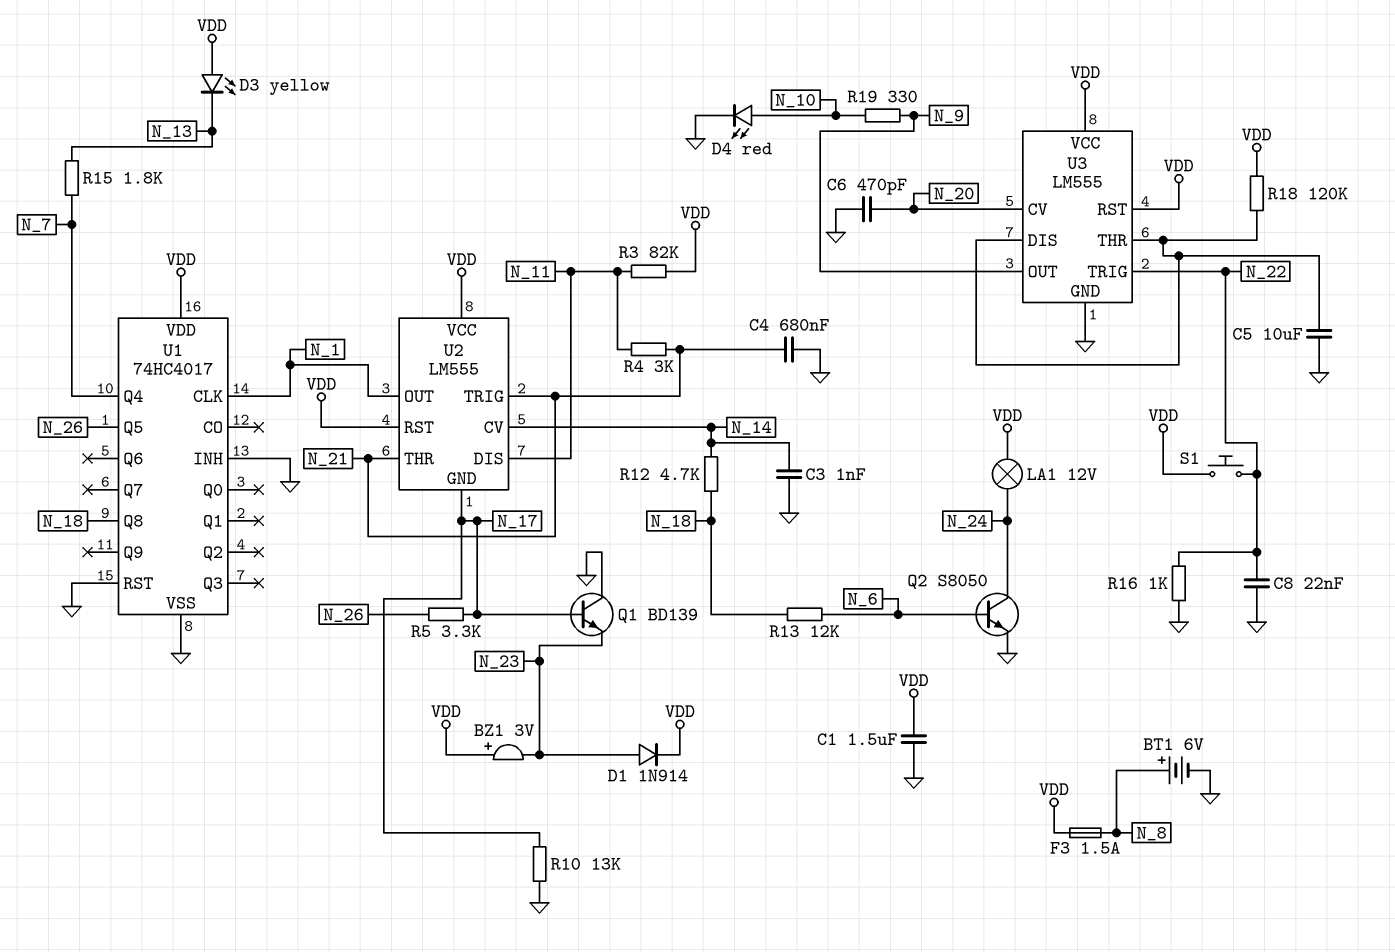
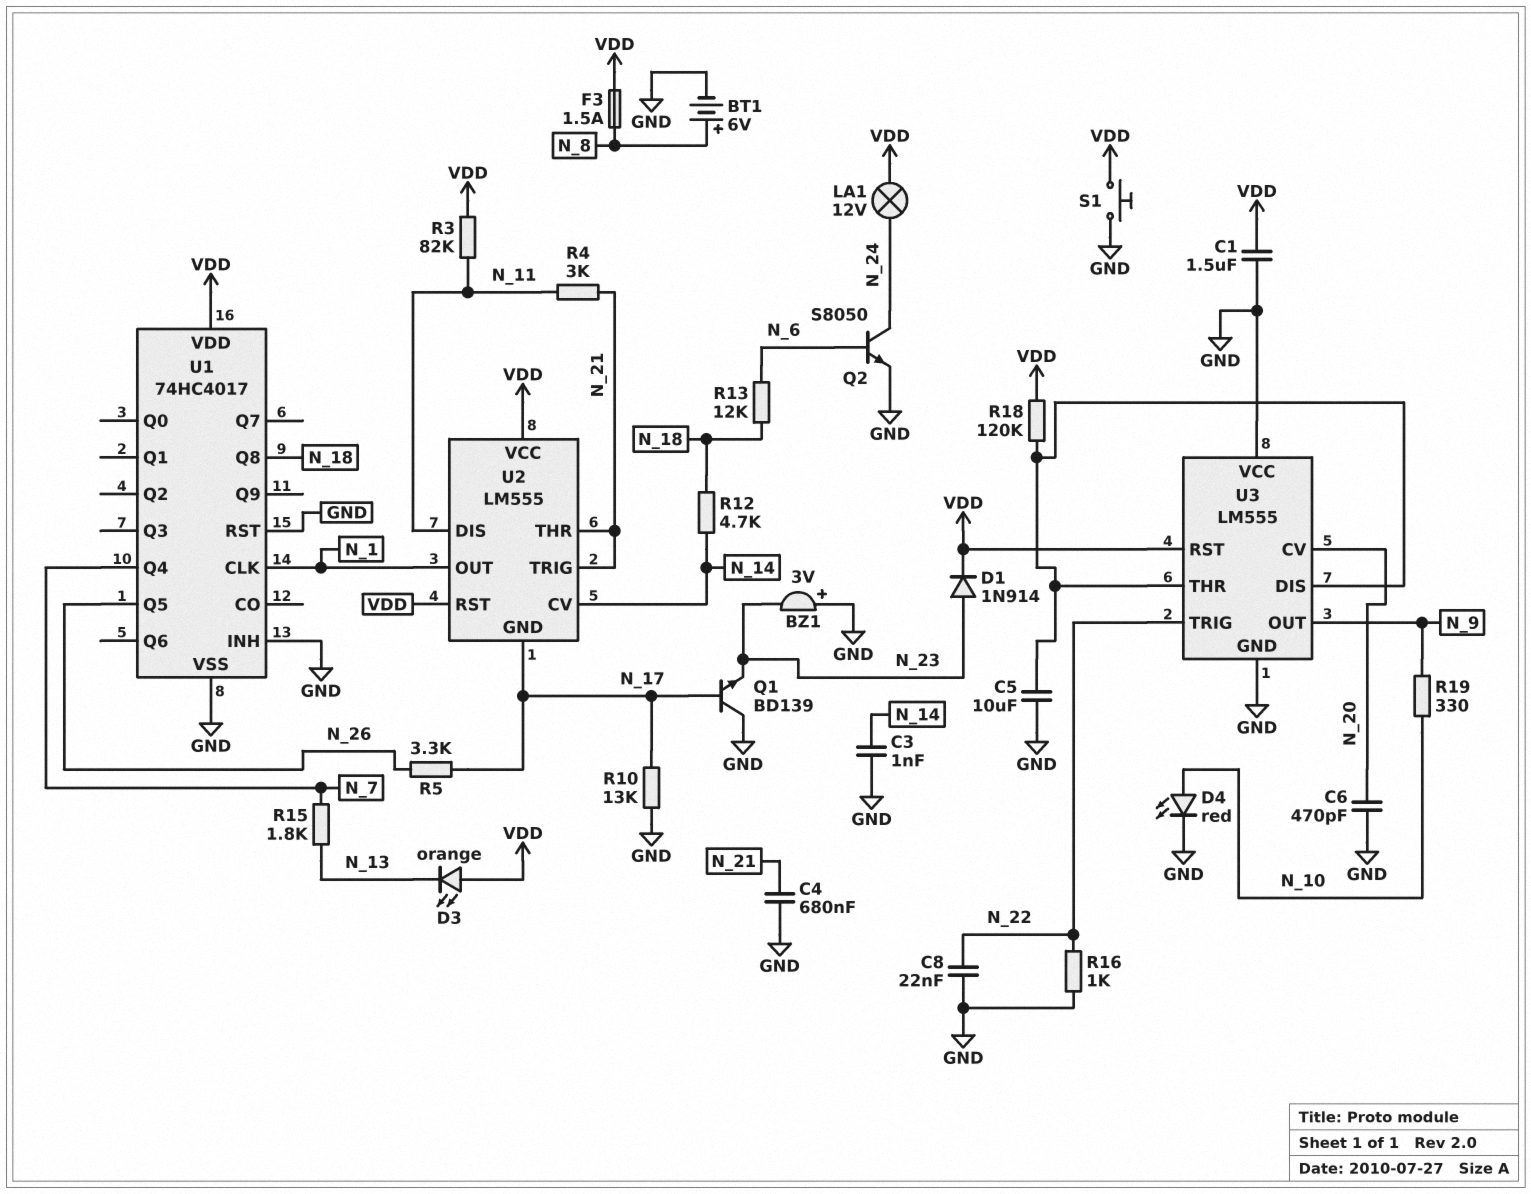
BZ1: buzzer 3V (plus VDD, minus N_23) -> buzzer 3V (plus GND, minus N_23)
D3: LED yellow (A VDD, K N_13) -> LED orange (A VDD, K N_13)
S1: button (N_22, VDD) -> button (GND, VDD)
U3 pin VCC: VDD -> GND

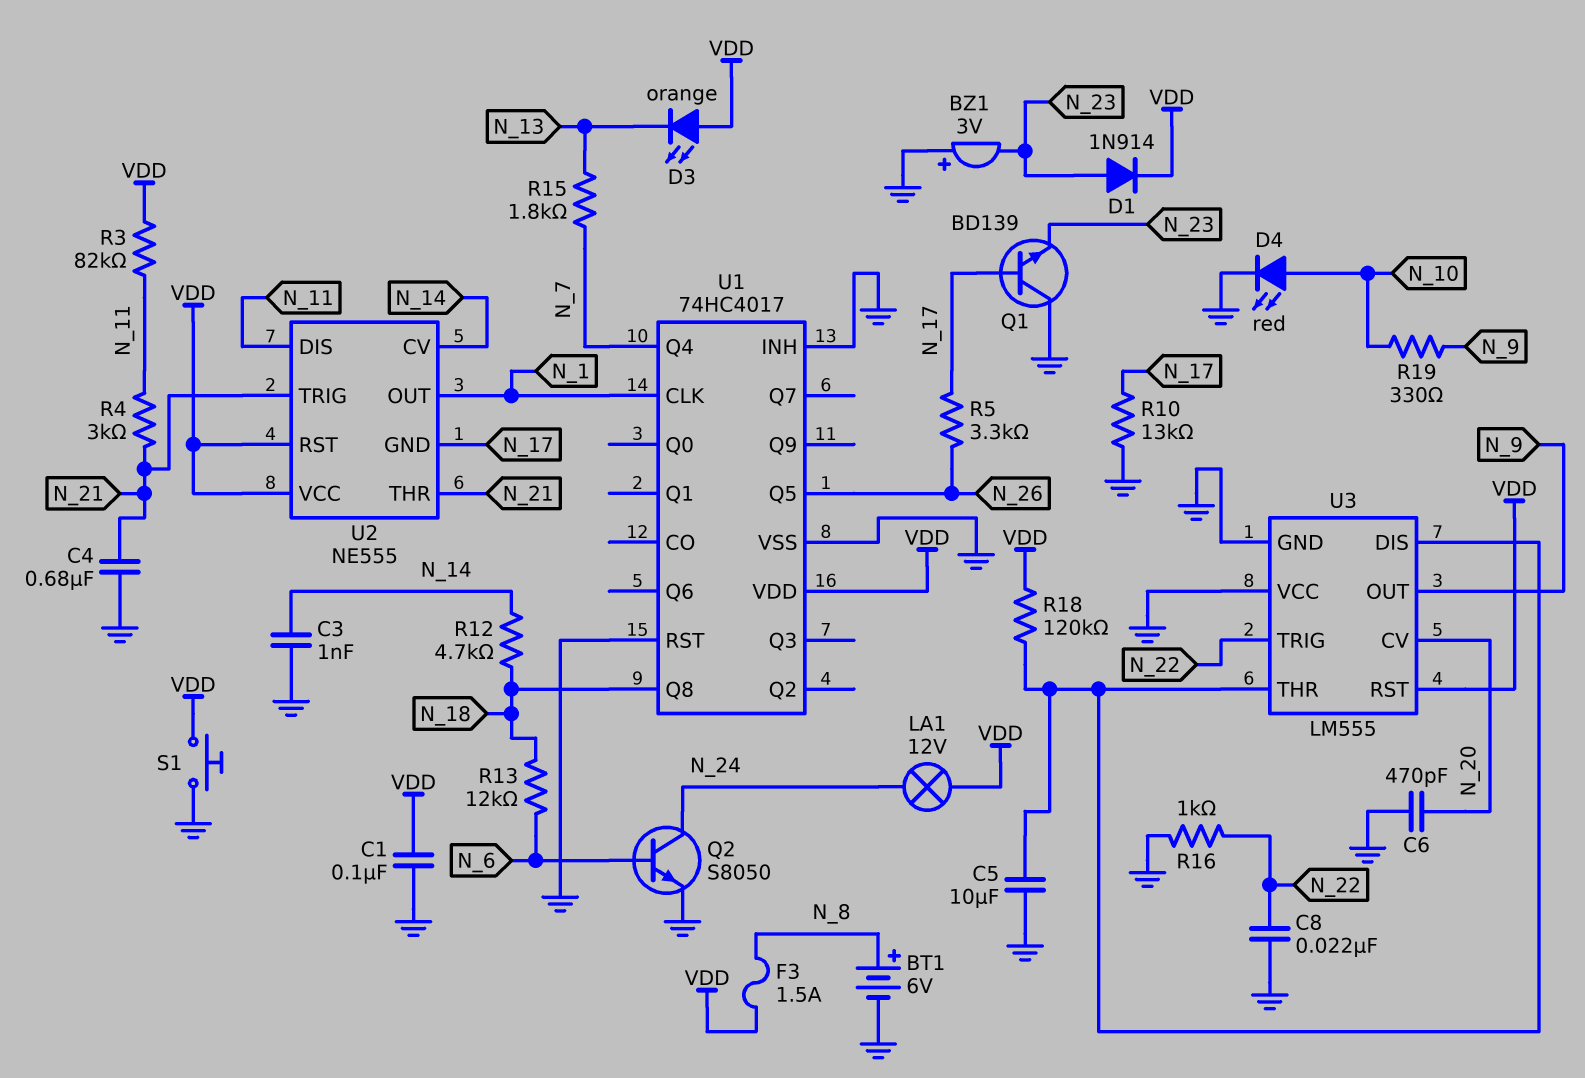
C1: 1.5uF (GND, VDD) -> 100nF (GND, VDD)
U2: LM555 -> NE555

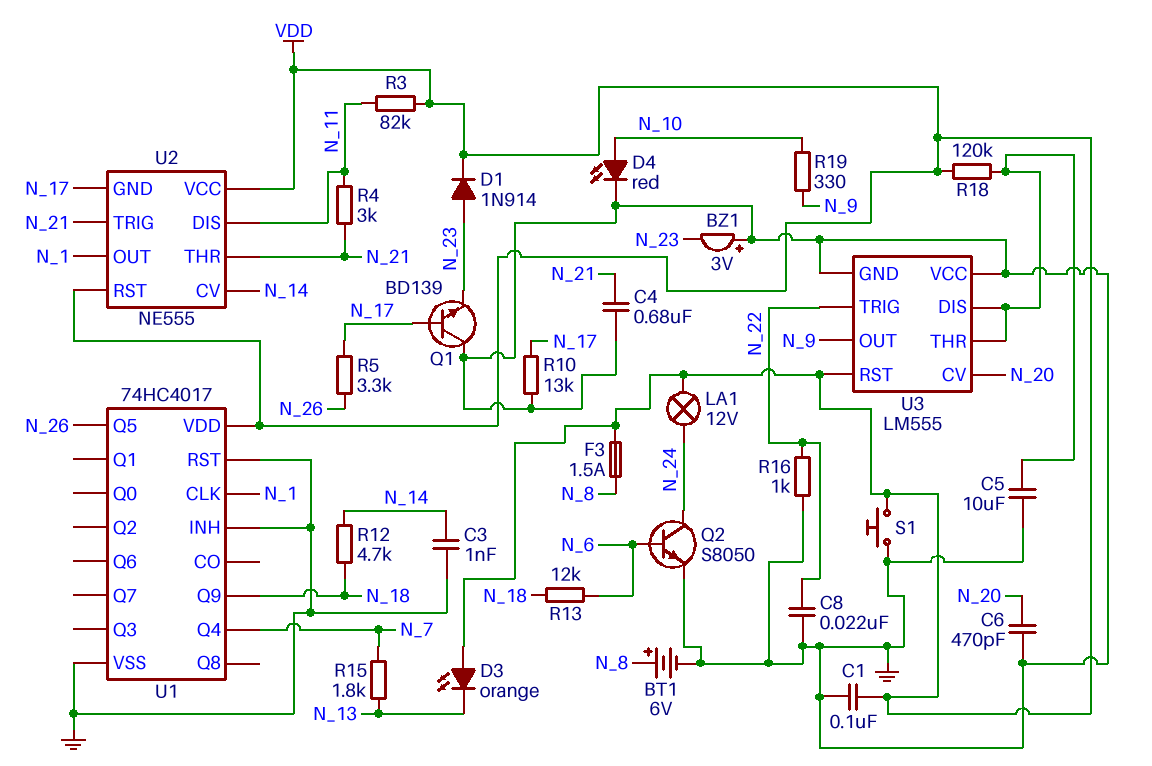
U1 pin Q8: N_18 -> none
U1 pin Q9: none -> N_18

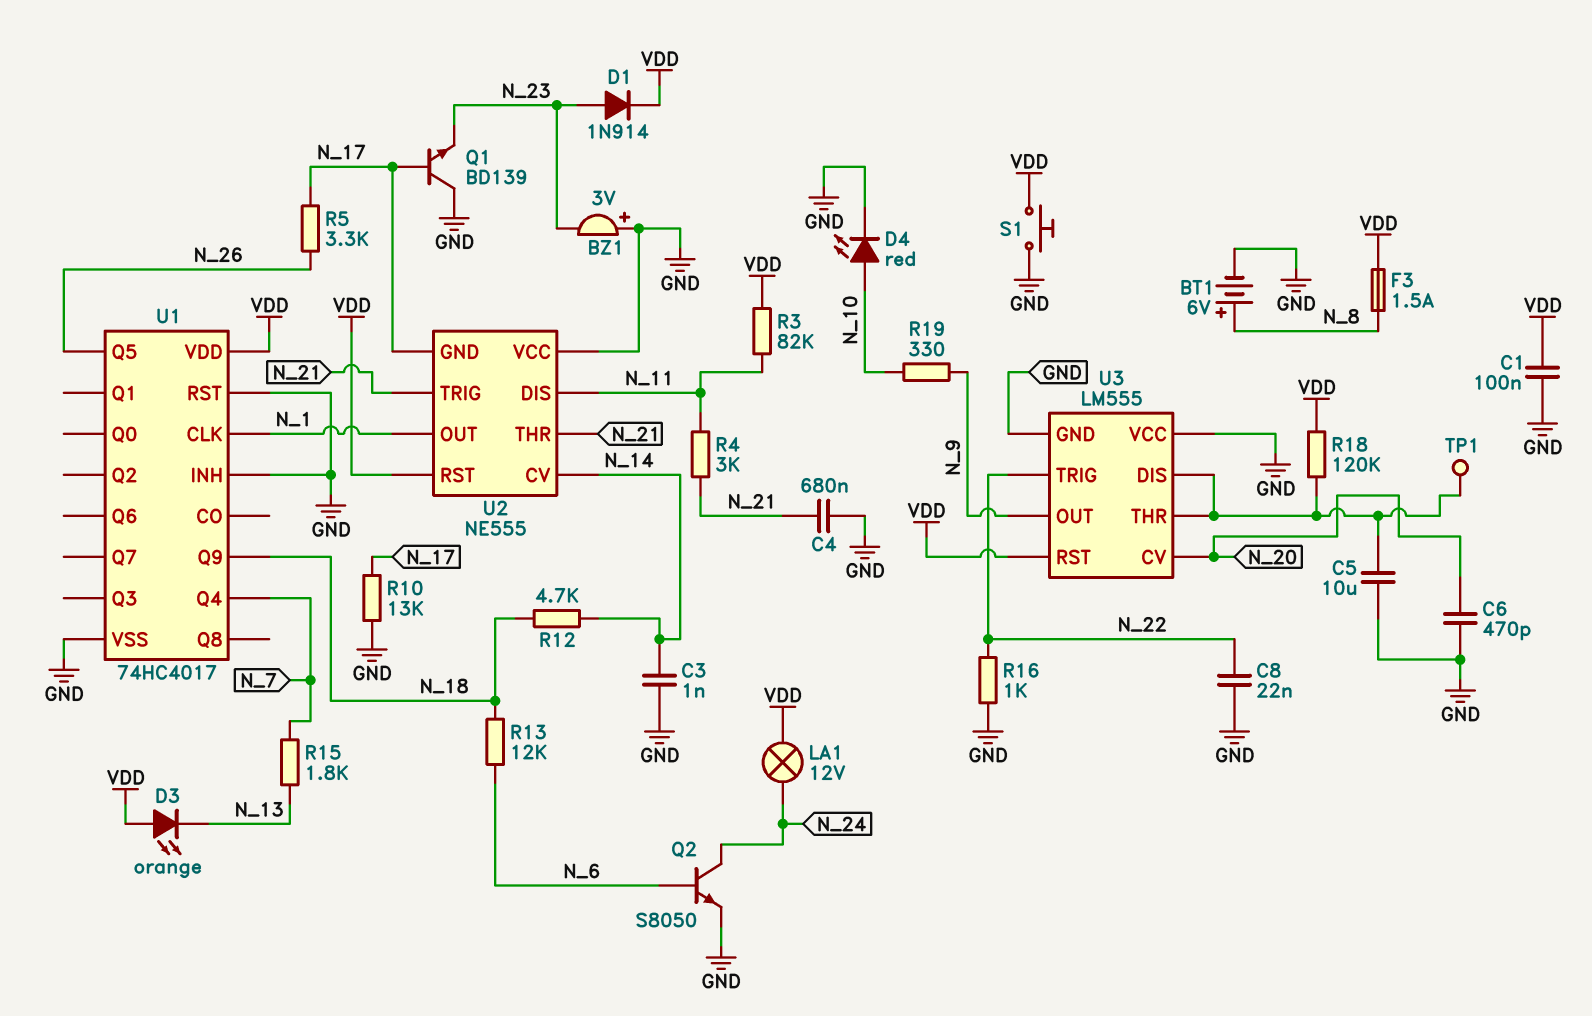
TP1: none -> test point (U3/DIS)
U2 pin VCC: VDD -> GND

